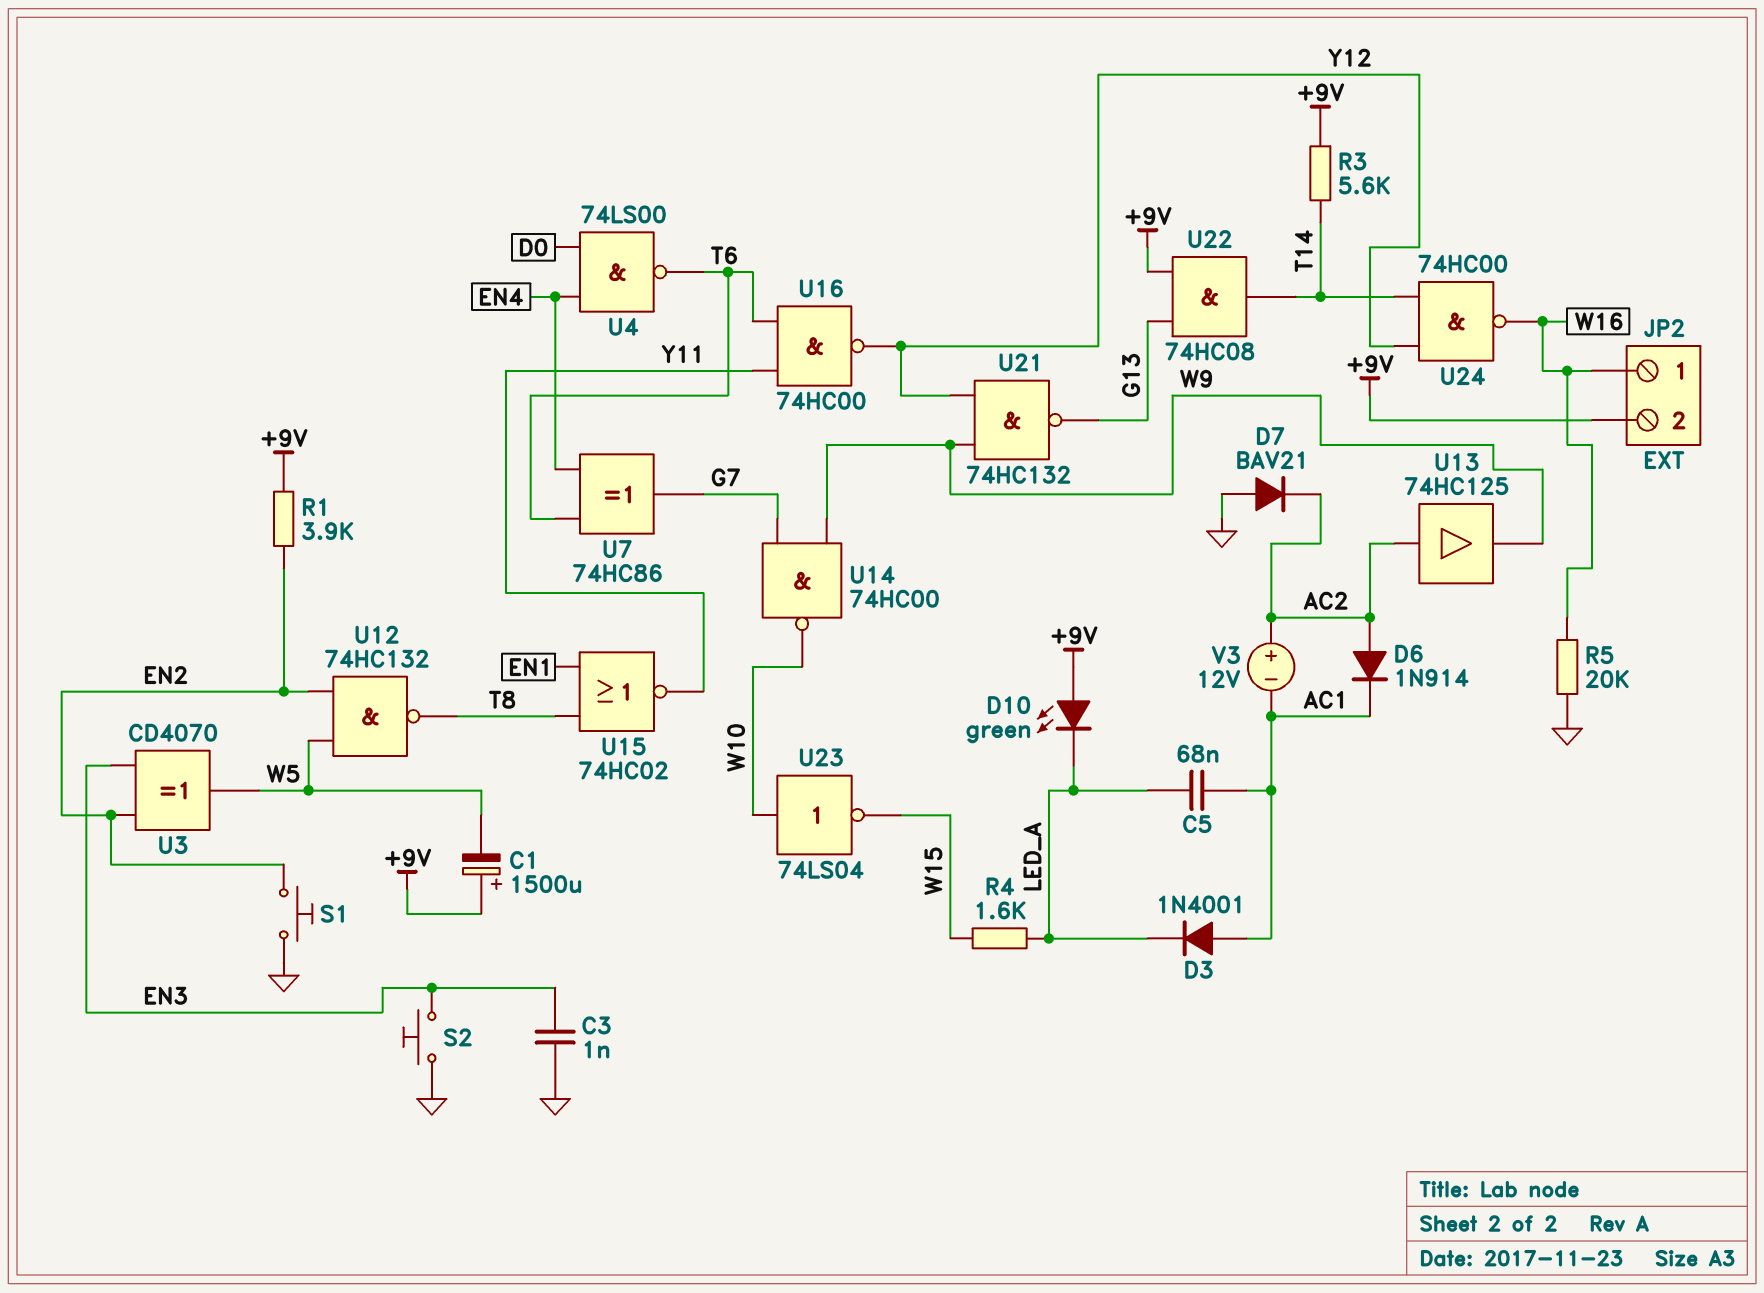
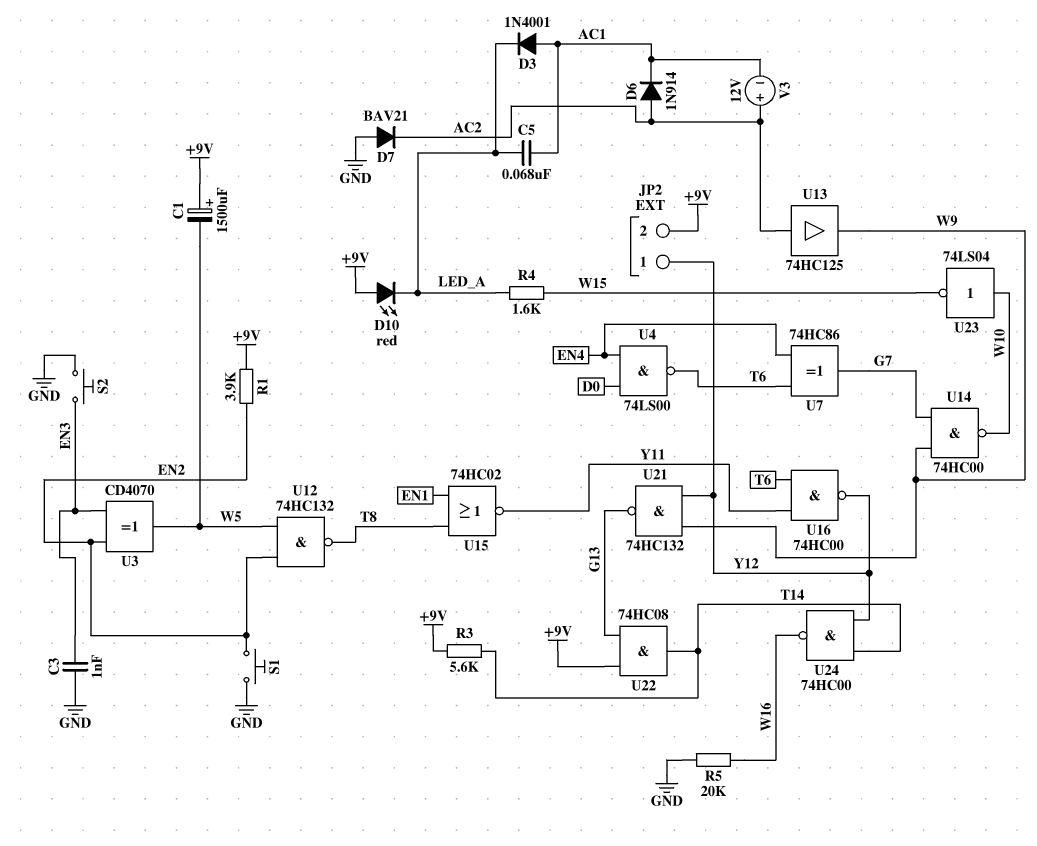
D10: LED green (A +9V, K LED_A) -> LED red (A +9V, K LED_A)
JP2 pin 1: W16 -> Y12

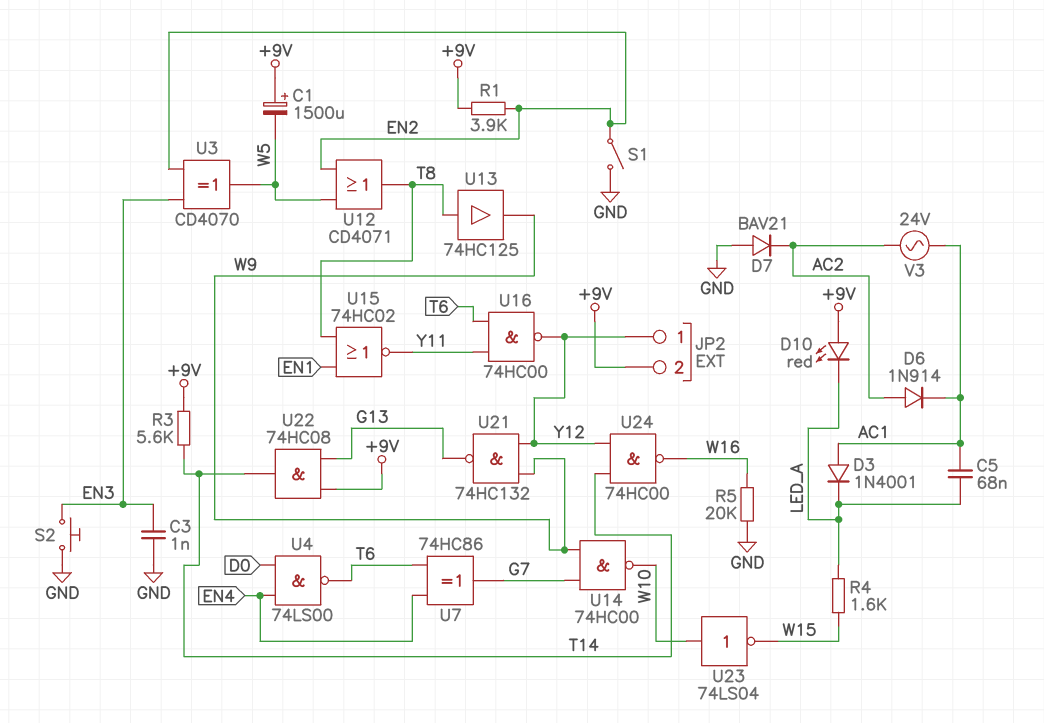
S1: button (EN2, GND) -> switch (EN2, GND)
U12: NAND 74HC132 (in EN2, in W5, out T8) -> OR CD4071 (in EN2, in W5, out T8)
U13: buffer 74HC125 (in AC2, out W9) -> buffer 74HC125 (in T8, out W9)
V3: 12V (plus AC2, minus AC1) -> AC 24V (AC1, AC2)

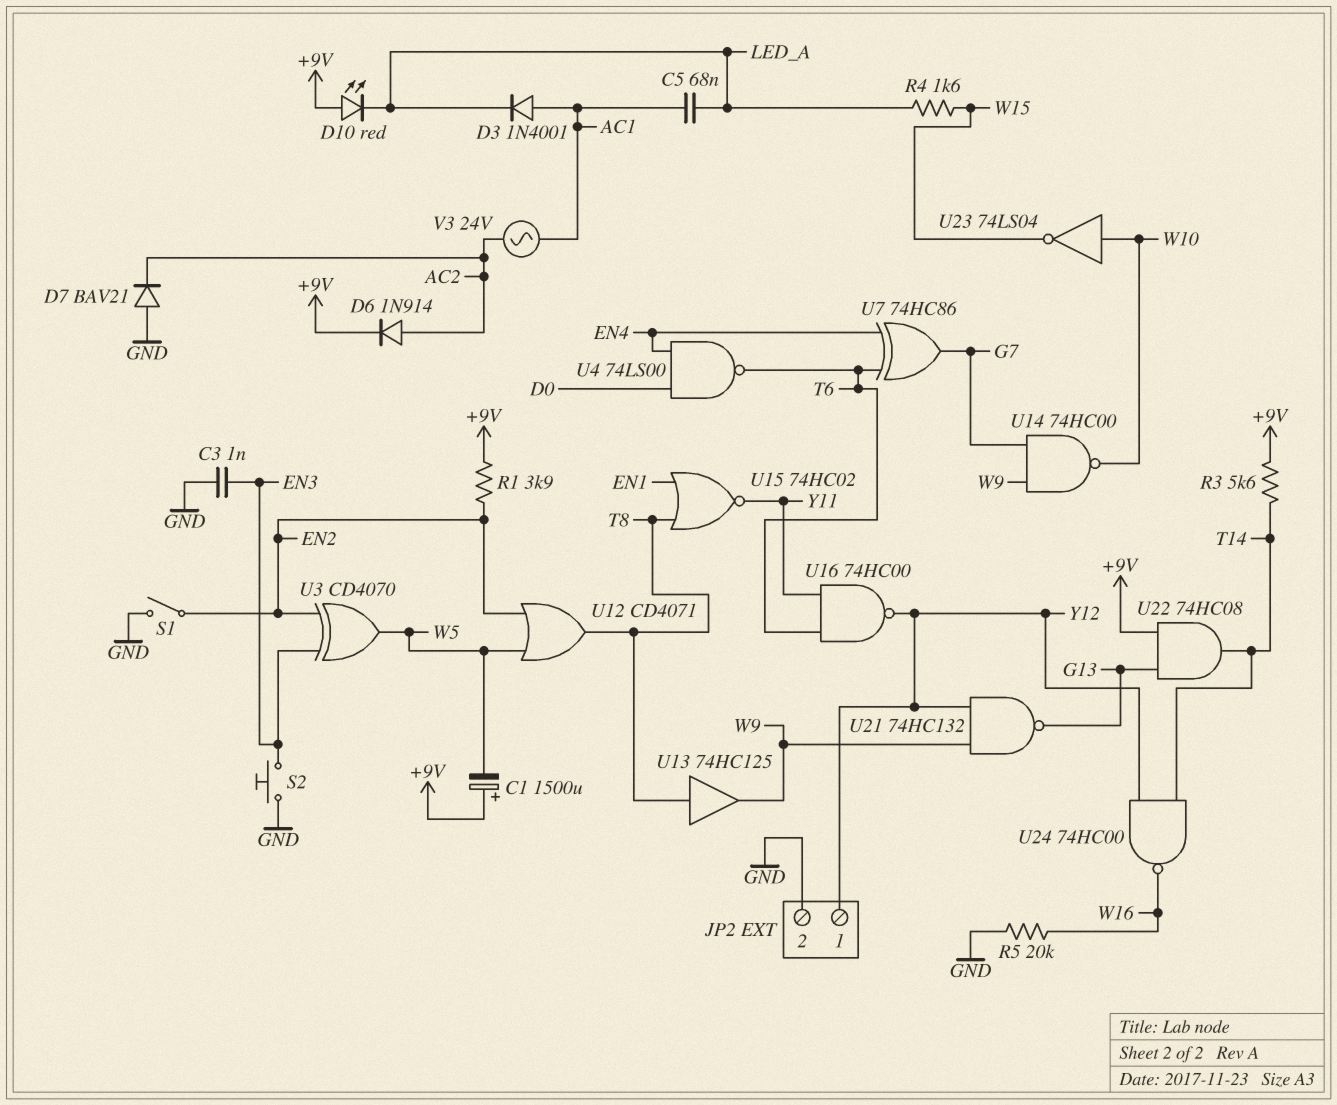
D6: diode 1N914 (A AC2, K AC1) -> diode 1N914 (A AC2, K +9V)
JP2 pin 2: +9V -> GND

